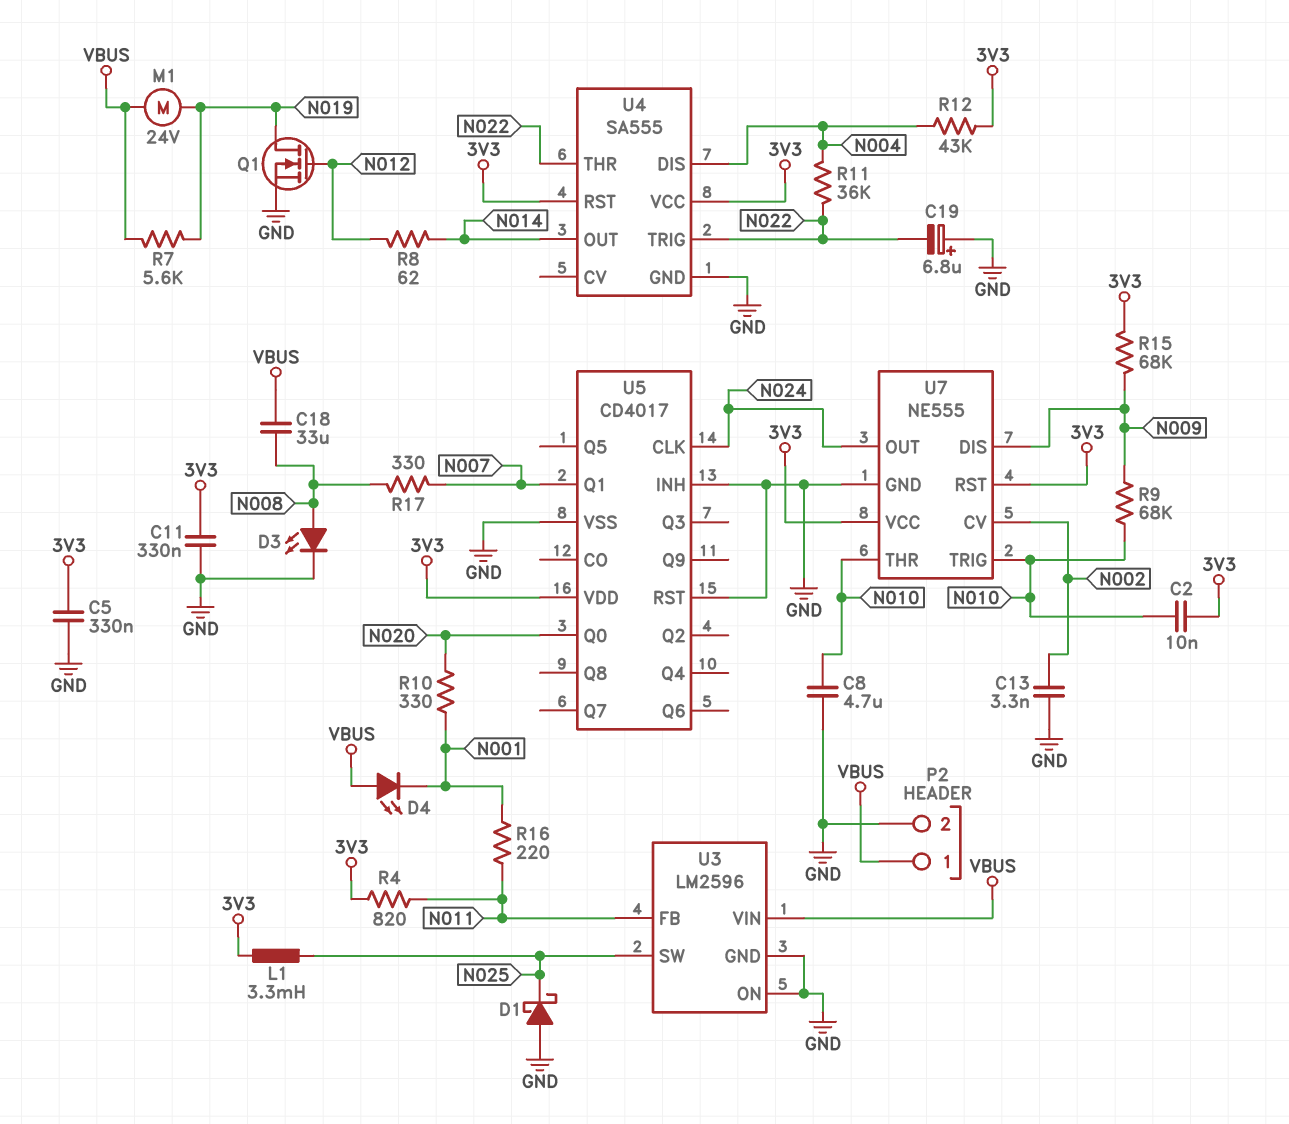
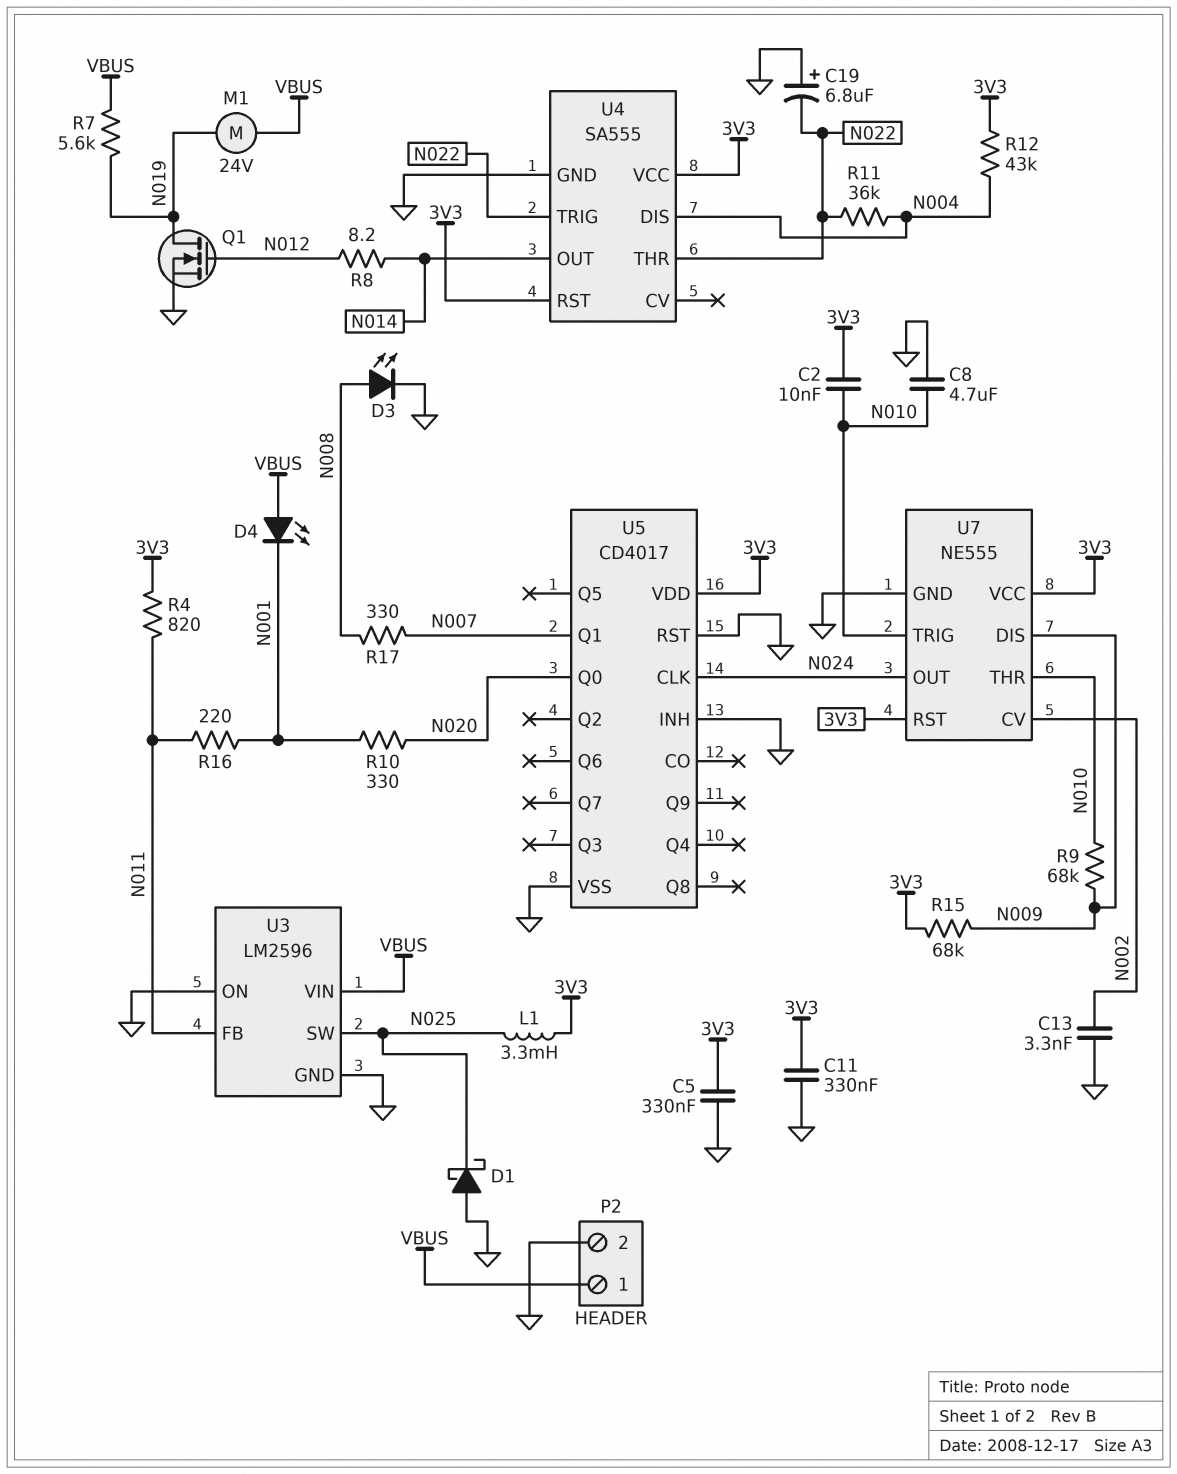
C18: 33uF (N008, VBUS) -> none
R8: 62 (N012, N014) -> 8.2 (N012, N014)

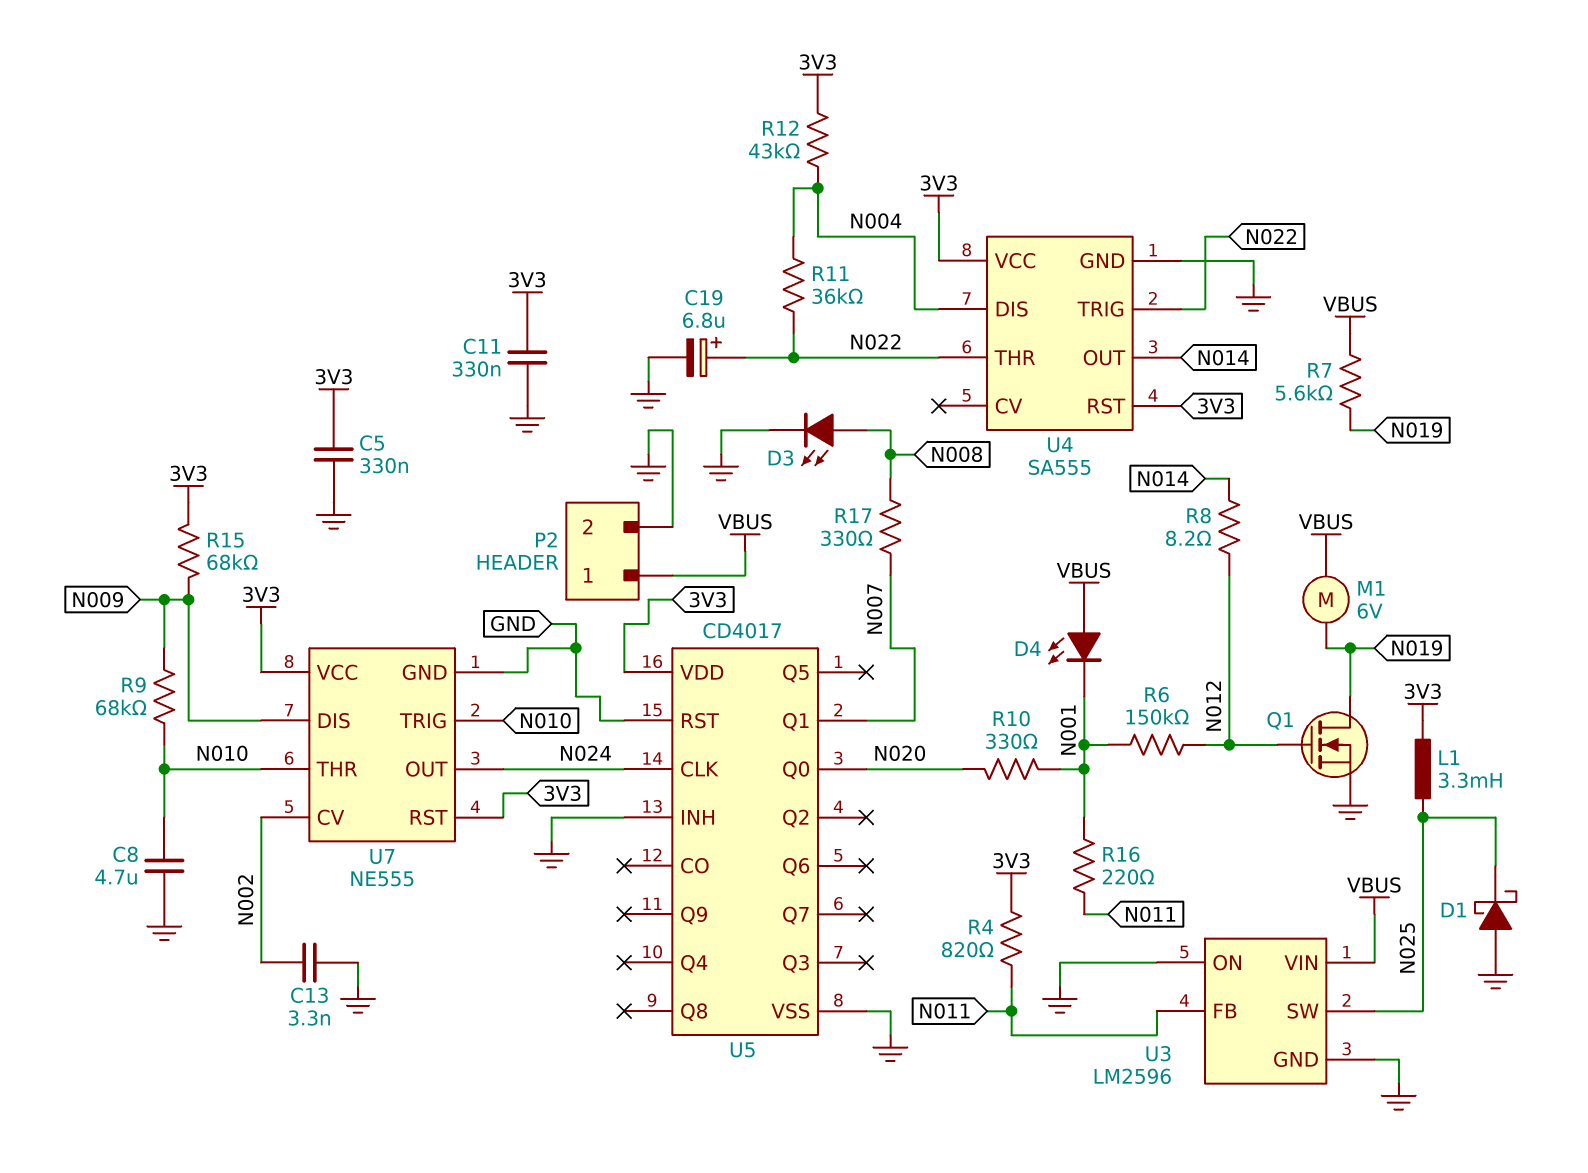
C2: 10nF (3V3, N010) -> none
C19: 6.8uF (plus GND, minus N022) -> 6.8uF (plus N022, minus GND)
M1: motor 24V (N019, VBUS) -> motor 6V (N019, VBUS)
R6: none -> 150k (N001, N012)

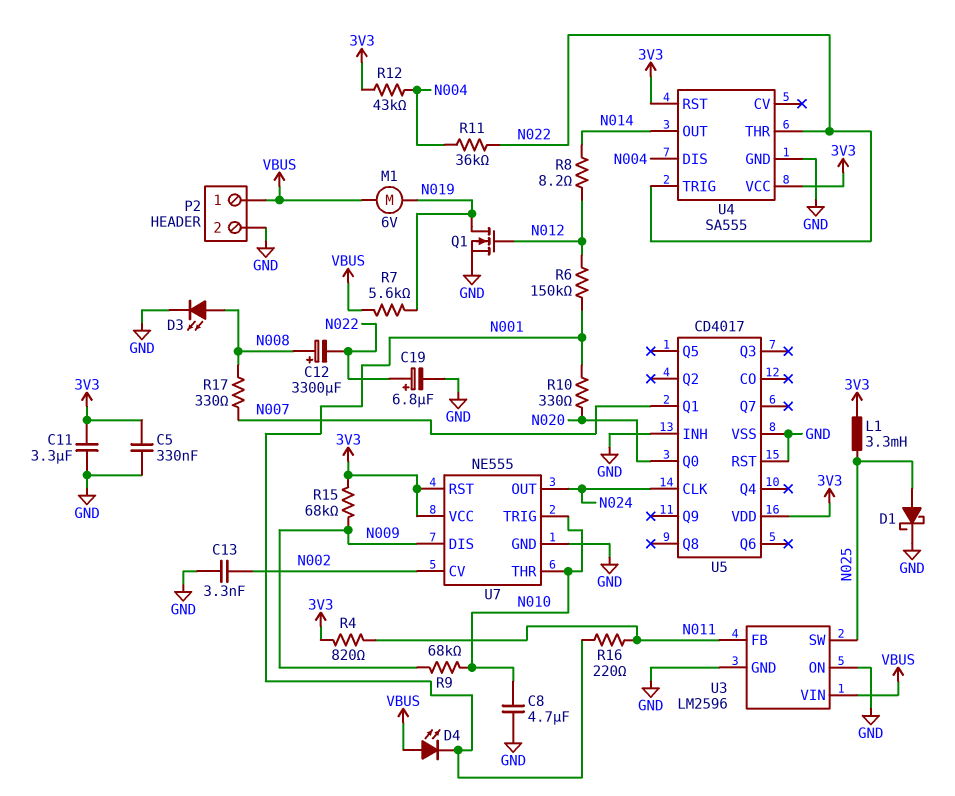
C11: 330nF (3V3, GND) -> 3.3uF (3V3, GND)
C12: none -> 3300uF (plus N008, minus N022)
D1: schottky (A GND, K N025) -> schottky (A N025, K GND)

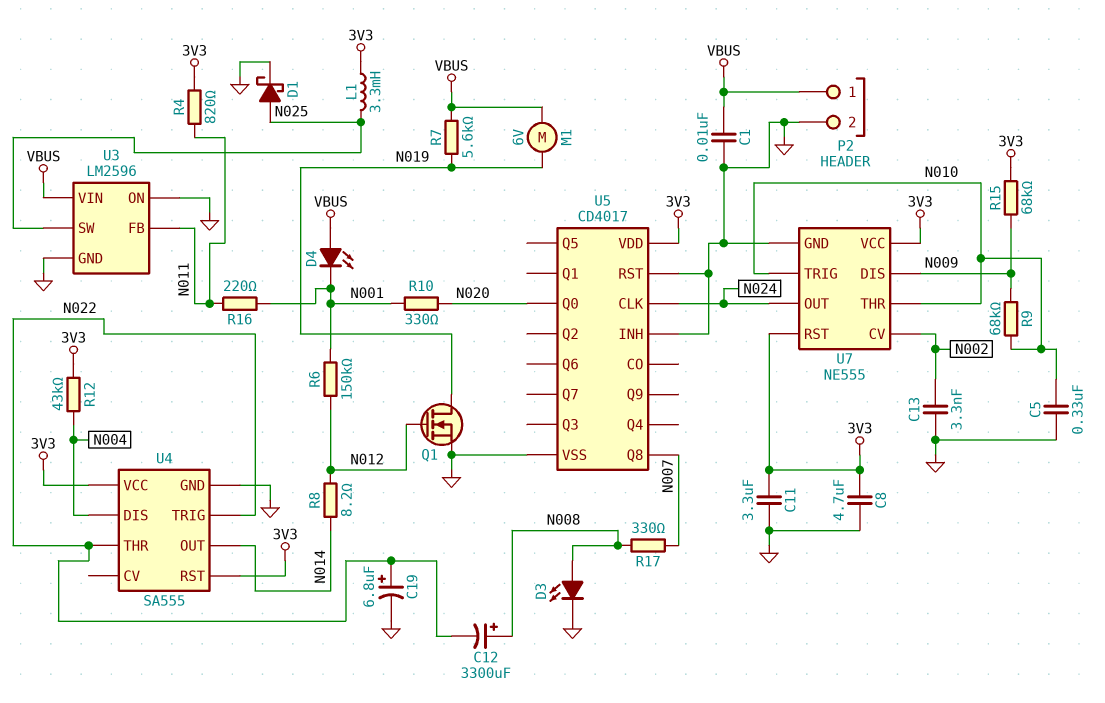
C1: none -> 10nF (GND, VBUS)
C5: 330nF (3V3, GND) -> 330nF (GND, N010)
C8: 4.7uF (GND, N010) -> 4.7uF (3V3, GND)
R11: 36k (N004, N022) -> none
U5 pin Q1: N007 -> none
U5 pin Q8: none -> N007

